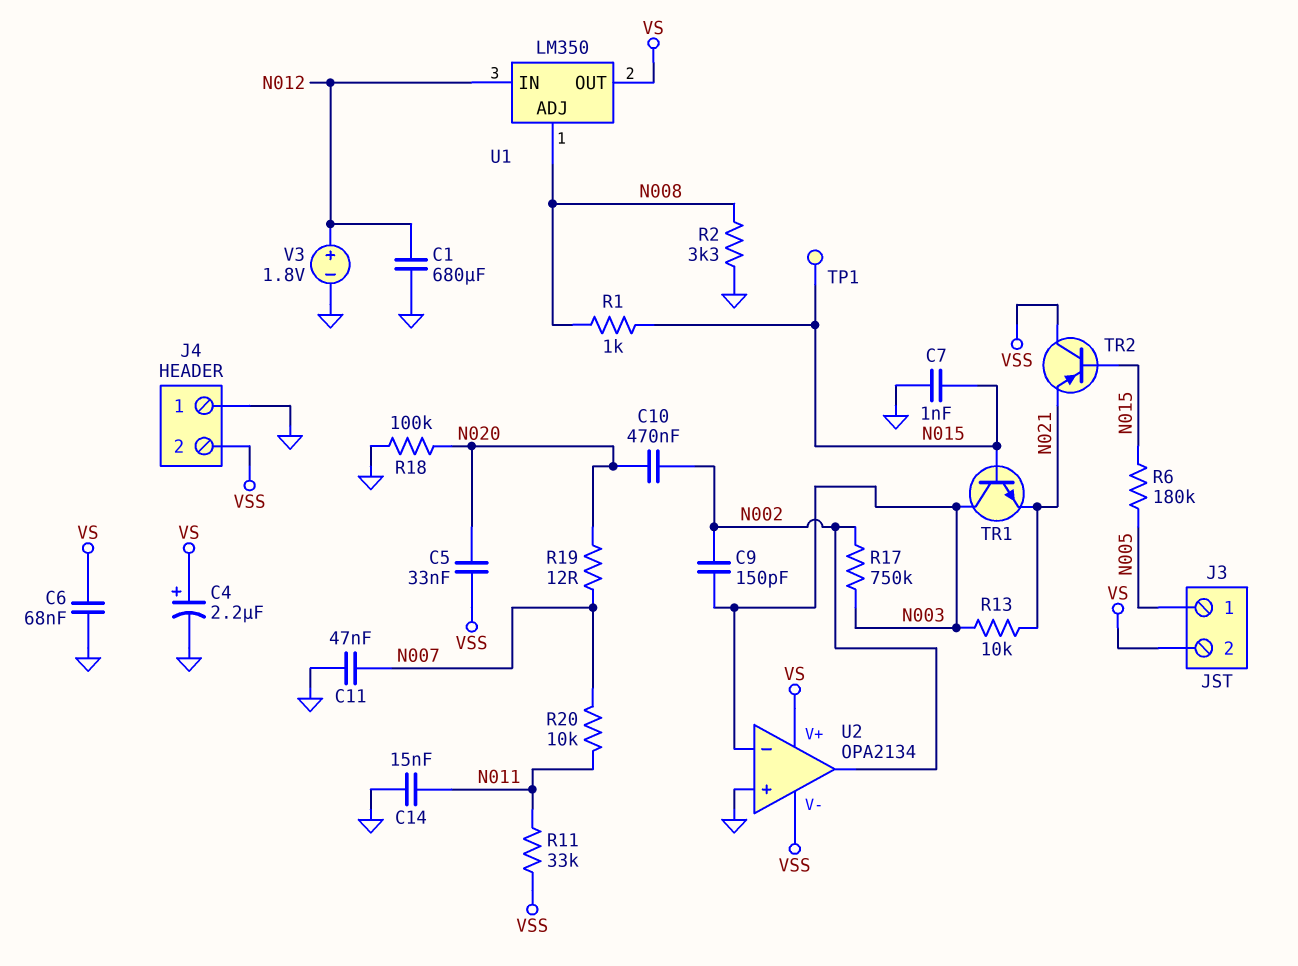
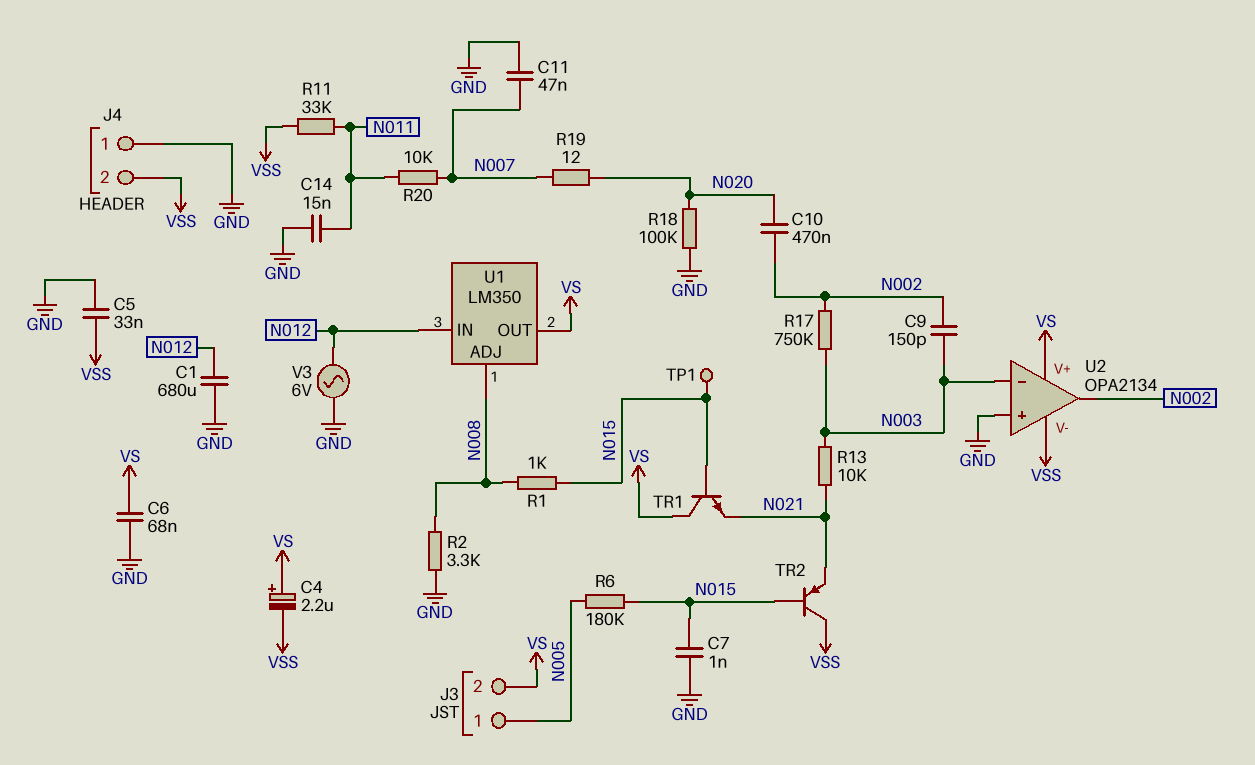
C4: 2.2uF (plus VS, minus GND) -> 2.2uF (plus VS, minus VSS)
C5: 33nF (N020, VSS) -> 33nF (GND, VSS)
TR1: NPN (B N015, C N003, E N021) -> NPN (B N015, C VS, E N021)
V3: 1.8V (plus N012, minus GND) -> AC 6V (GND, N012)

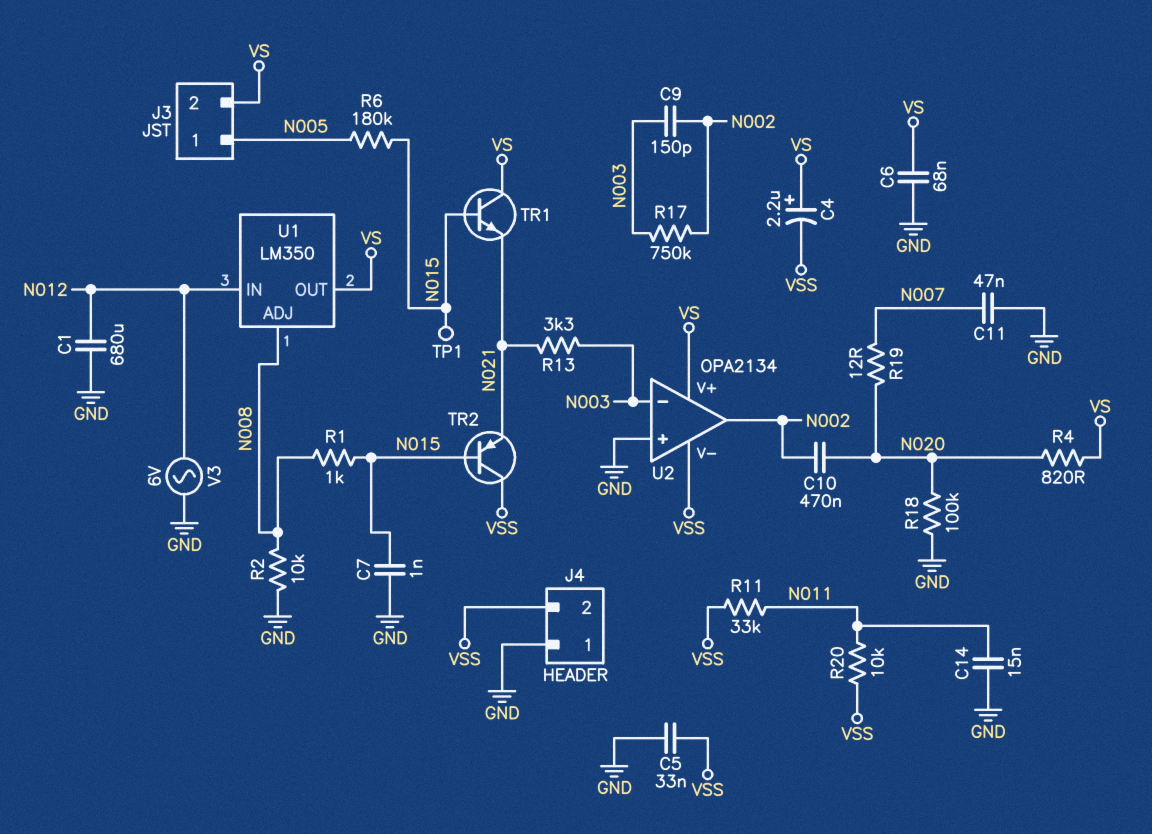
R2: 3.3k (GND, N008) -> 10k (GND, N008)
R4: none -> 820 (N020, VS)
R13: 10k (N003, N021) -> 3.3k (N003, N021)
R20: 10k (N007, N011) -> 10k (N011, VSS)

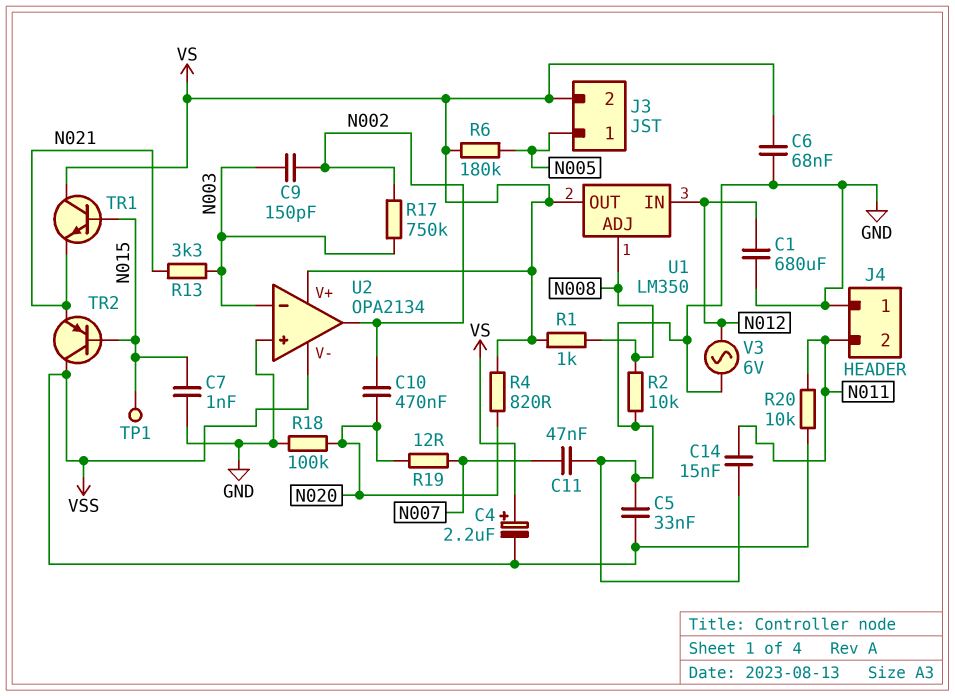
J4 pin 2: VSS -> N011
R1: 1k (N008, N015) -> 1k (N008, VS)
R6: 180k (N005, N015) -> 180k (N005, VS)
R11: 33k (N011, VSS) -> none

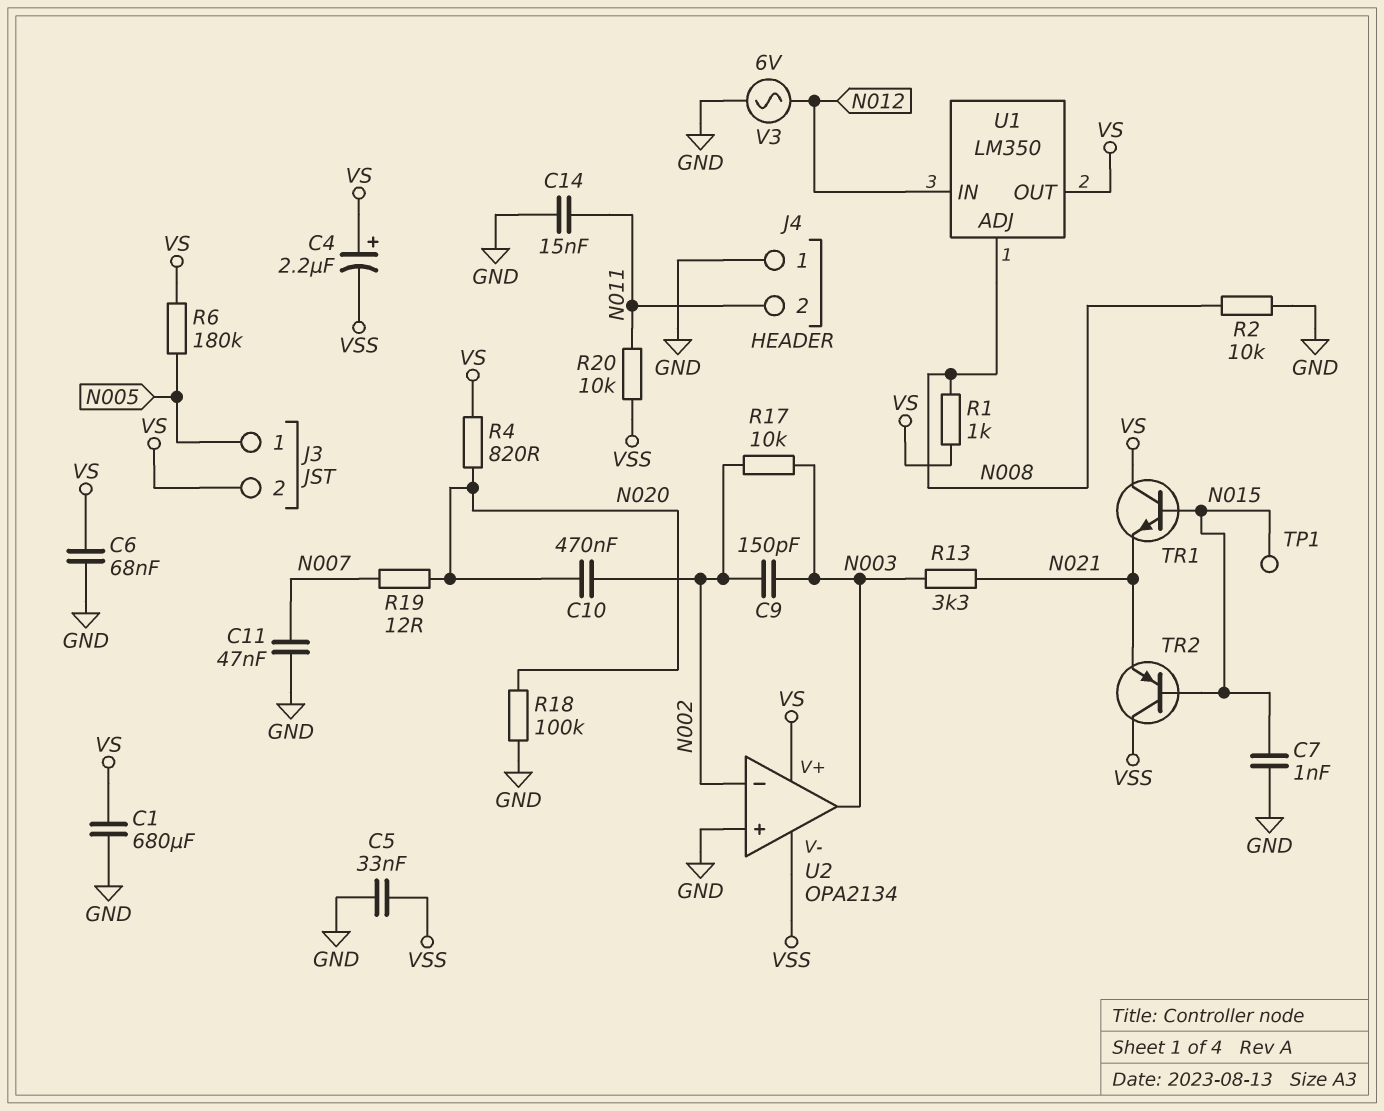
C1: 680uF (GND, N012) -> 680uF (GND, VS)
R17: 750k (N002, N003) -> 10k (N002, N003)
U2 pin in-: N003 -> N002
U2 pin out: N002 -> N003

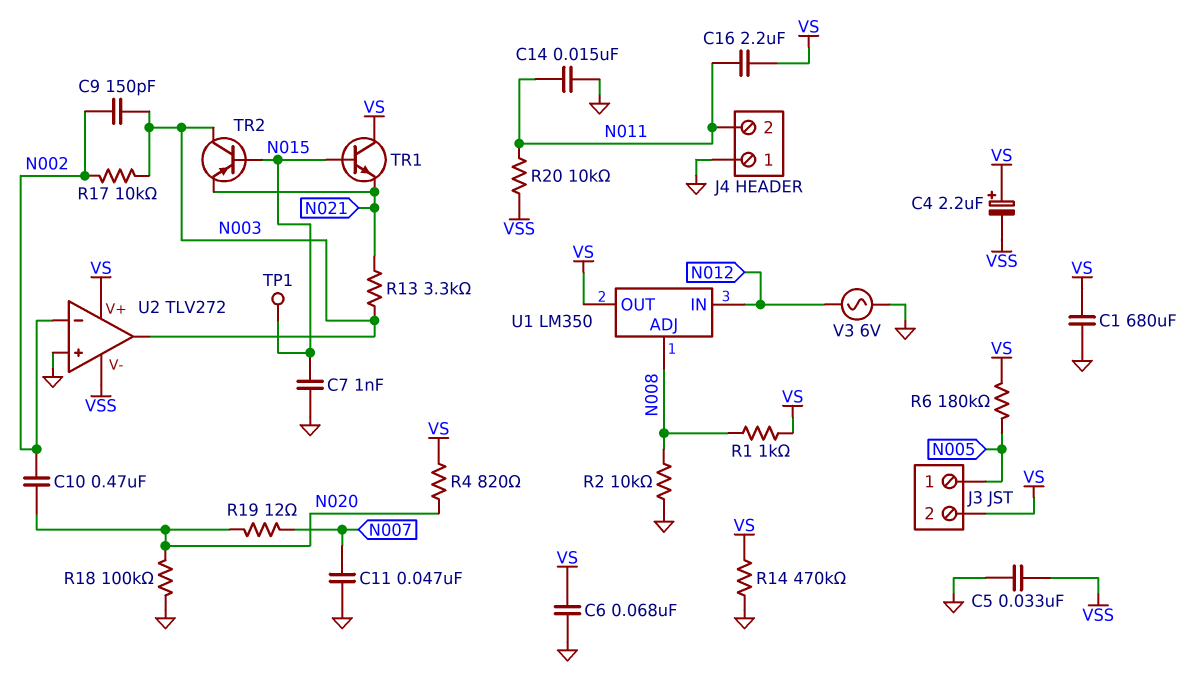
C16: none -> 2.2uF (N011, VS)
R14: none -> 470k (GND, VS)
TR2: PNP (B N015, C VSS, E N021) -> PNP (B N015, C N003, E N021)
U2: OPA2134 -> TLV272

